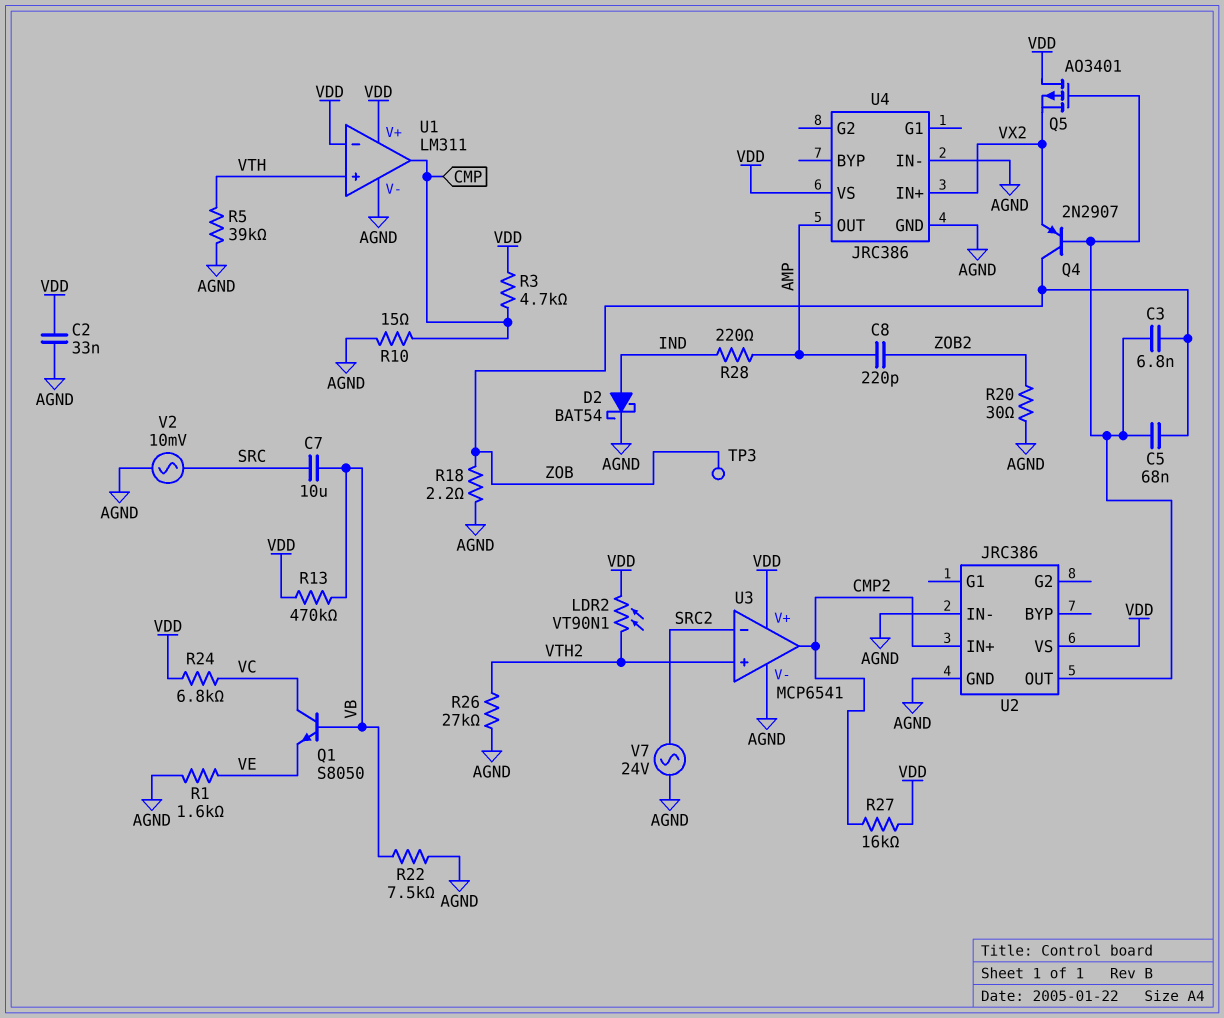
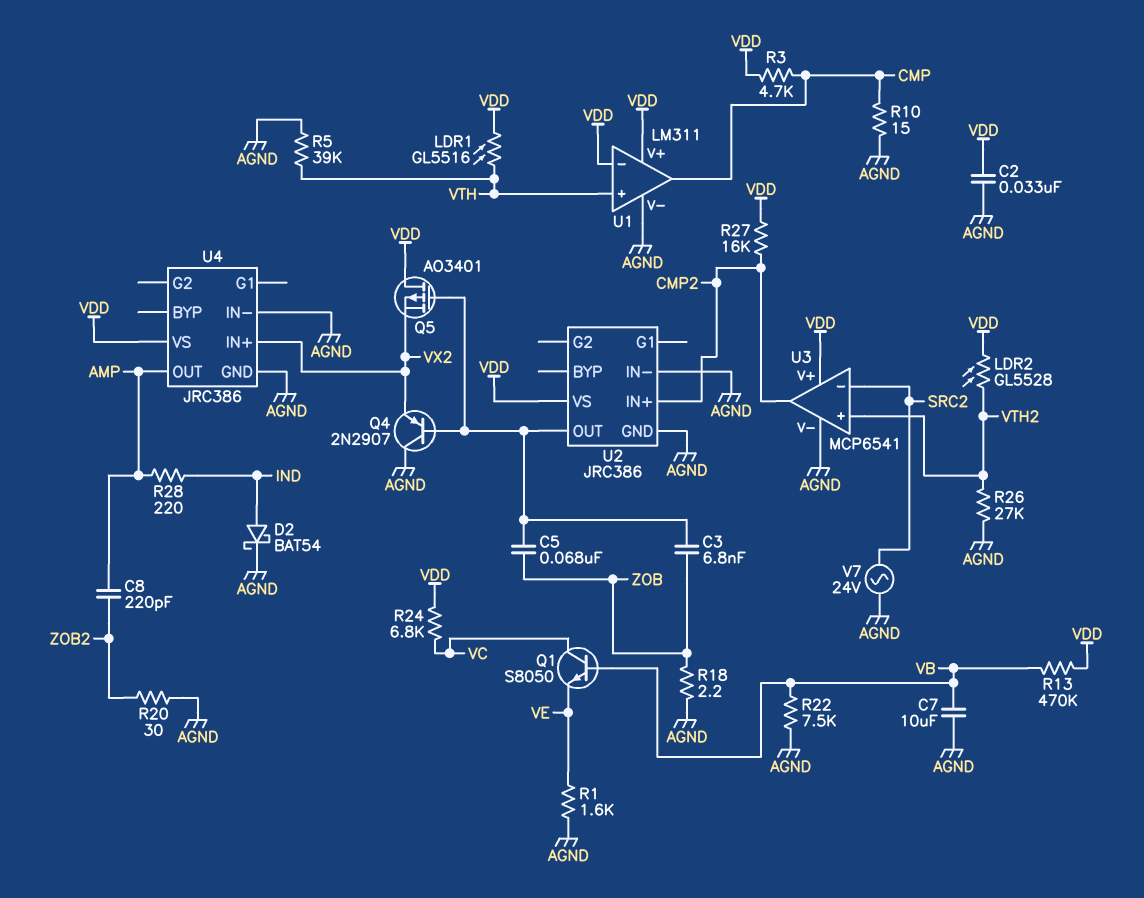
C7: 10uF (SRC, VB) -> 10uF (AGND, VB)
LDR1: none -> GL5516 (VDD, VTH)
LDR2: VT90N1 (VDD, VTH2) -> GL5528 (VDD, VTH2)
Q4: PNP 2N2907 (B U2/OUT, C ZOB, E VX2) -> PNP 2N2907 (B U2/OUT, C AGND, E VX2)
TP3: test point (ZOB) -> none
V2: AC 10mV (AGND, SRC) -> none

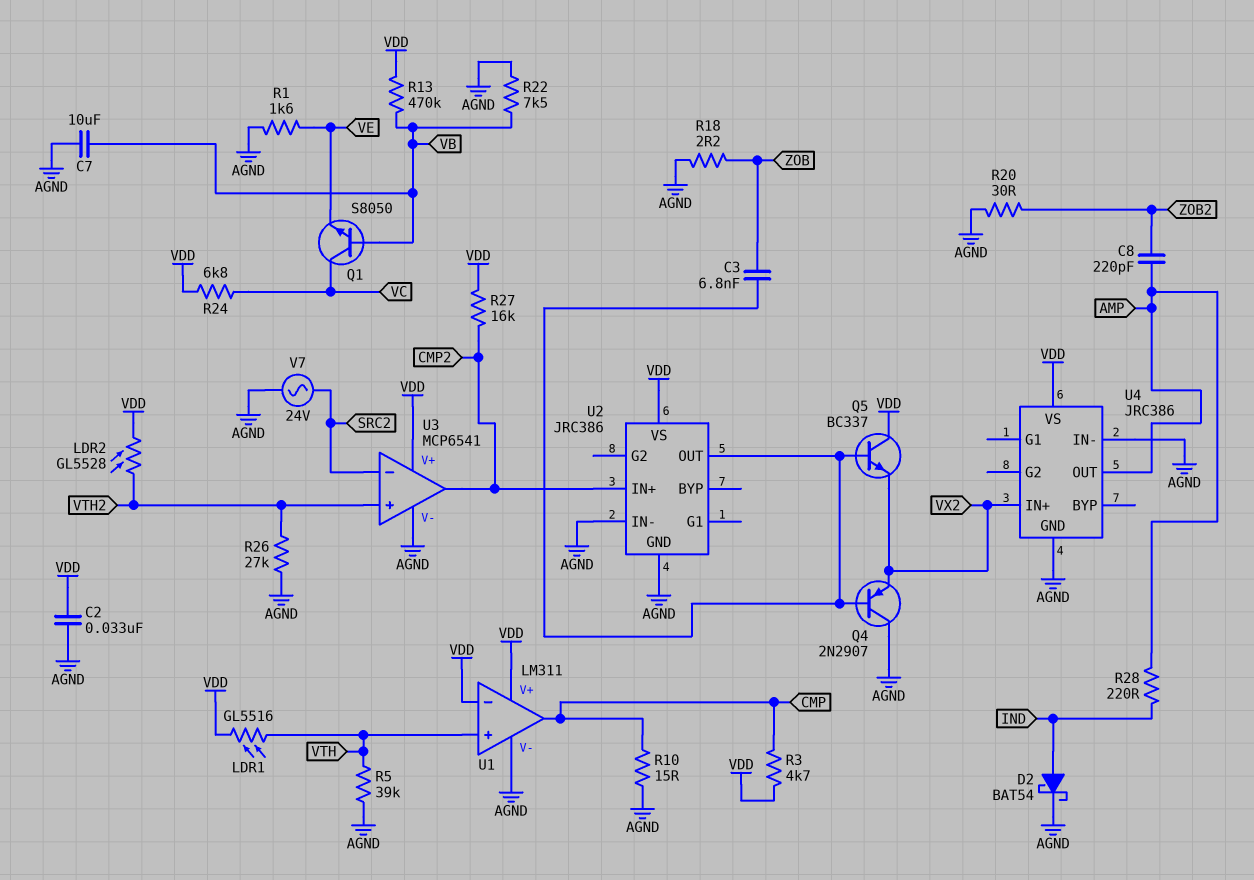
C5: 68nF (U2/OUT, ZOB) -> none
Q5: PMOS AO3401 (G U2/OUT, D VDD, S VX2) -> NPN BC337 (B U2/OUT, C VDD, E VX2)

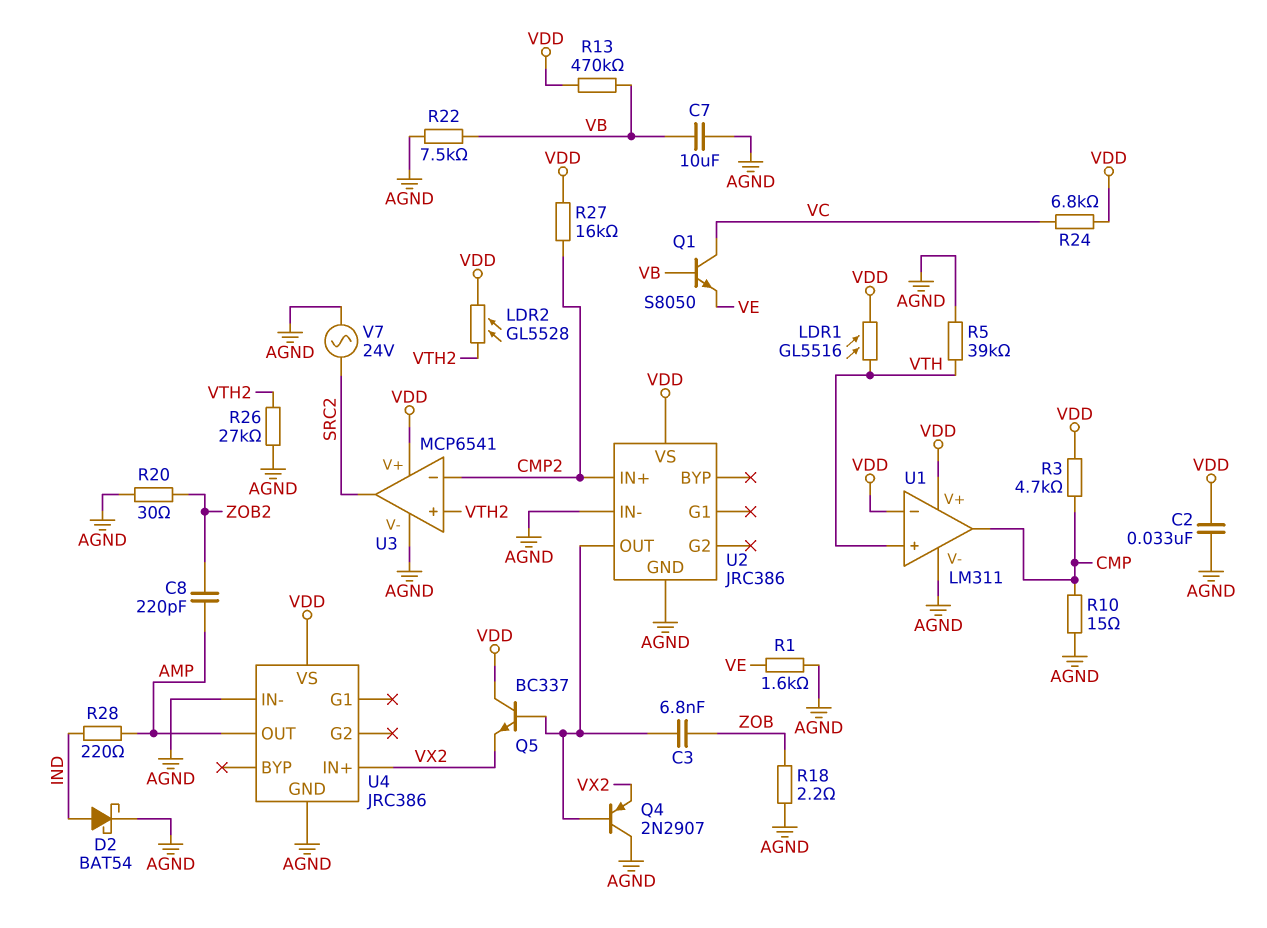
U3 pin in-: SRC2 -> CMP2
U3 pin out: CMP2 -> SRC2

